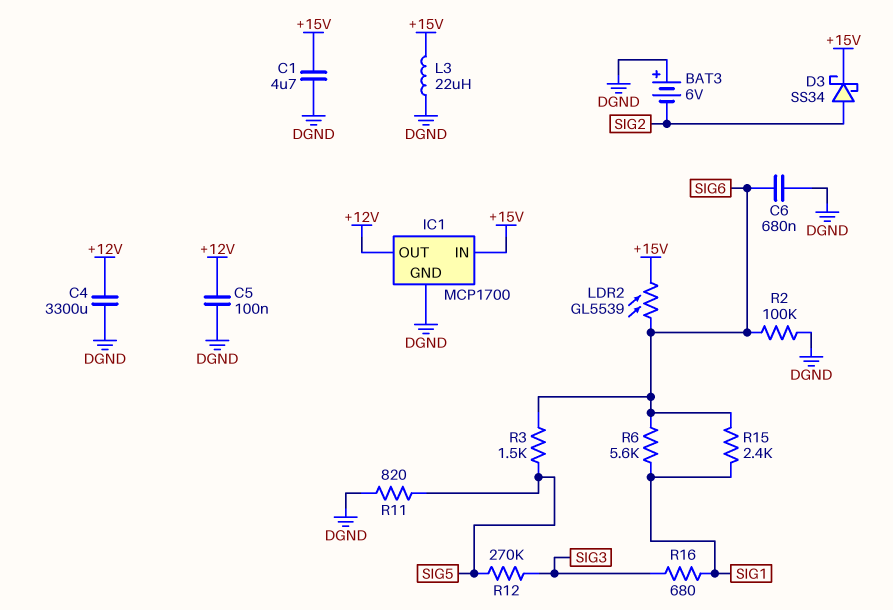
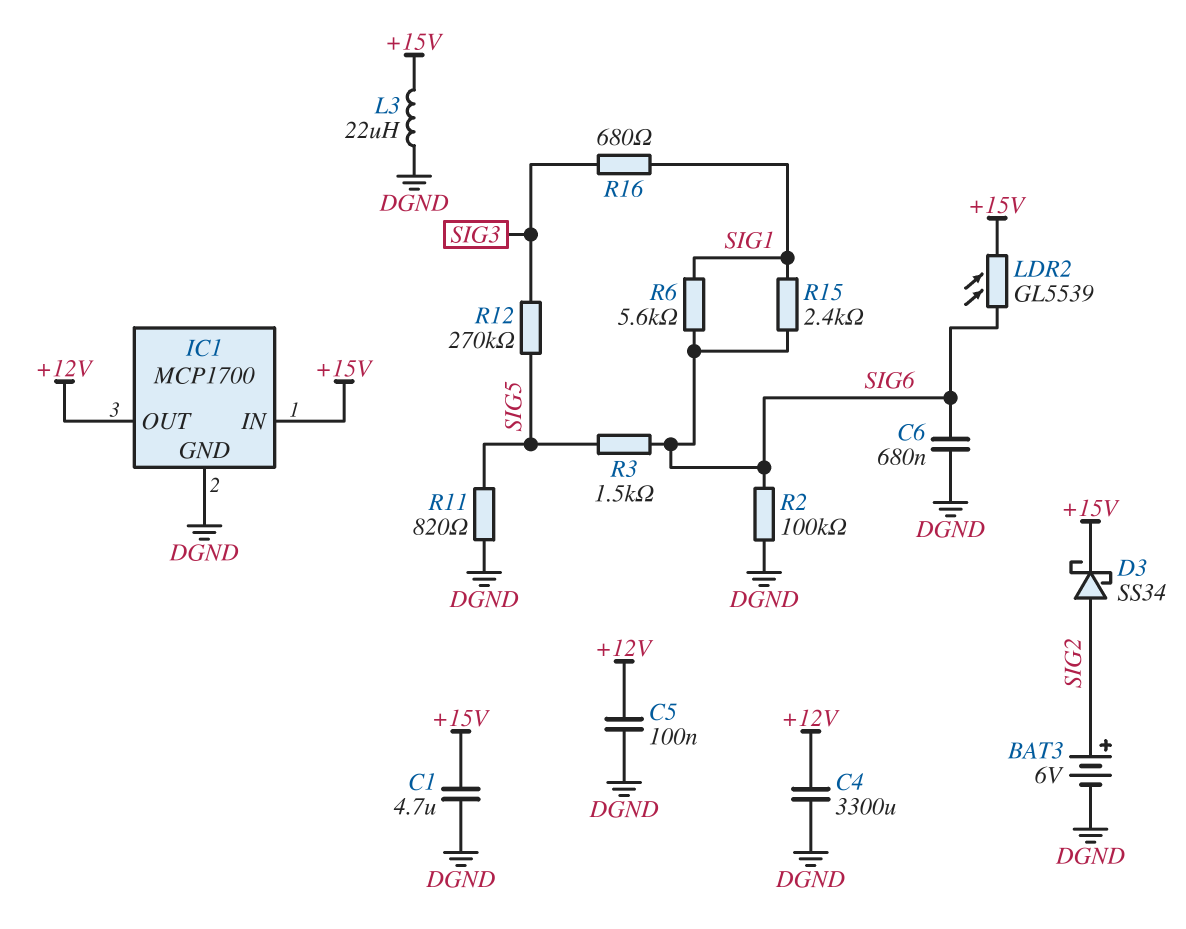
BAT3: 6V (plus DGND, minus SIG2) -> 6V (plus SIG2, minus DGND)

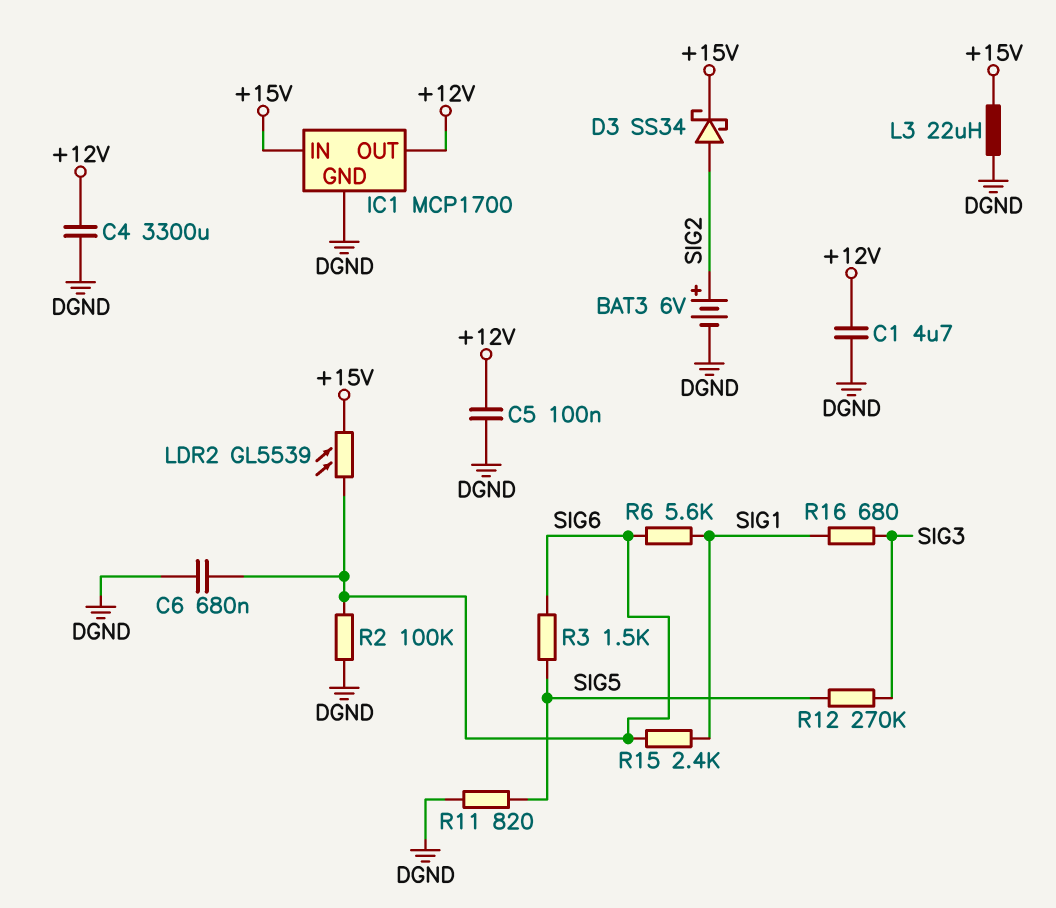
C1: 4.7uF (+15V, DGND) -> 4.7uF (+12V, DGND)

